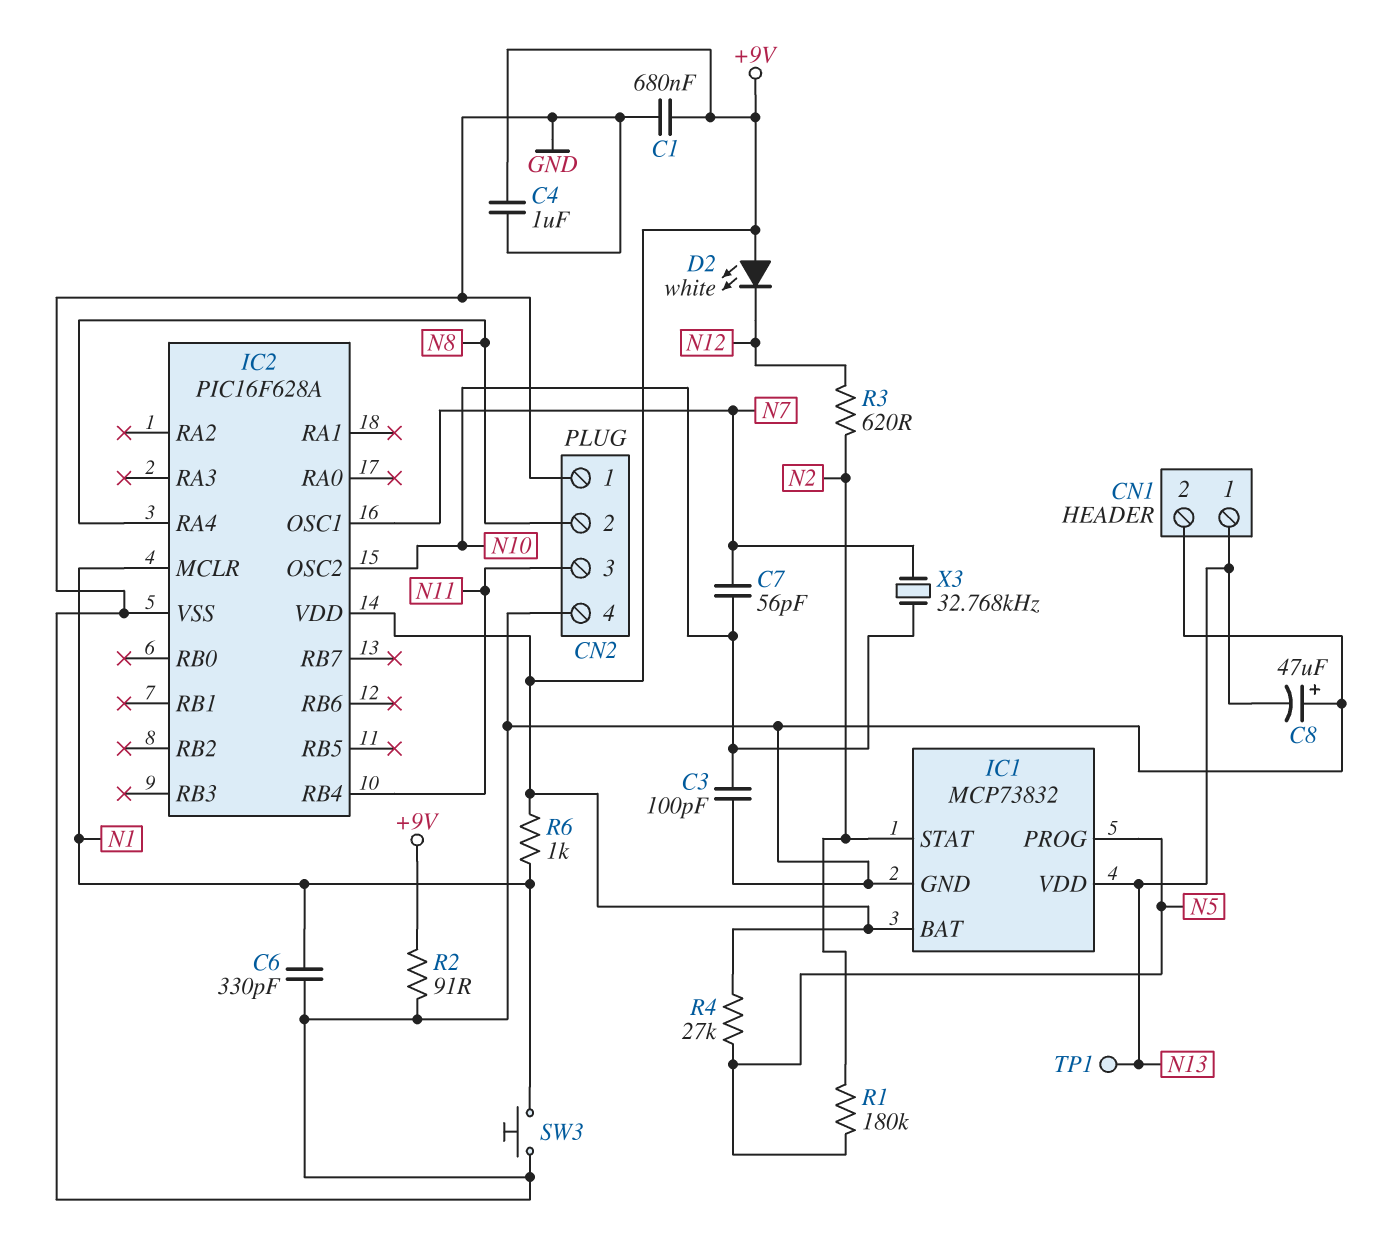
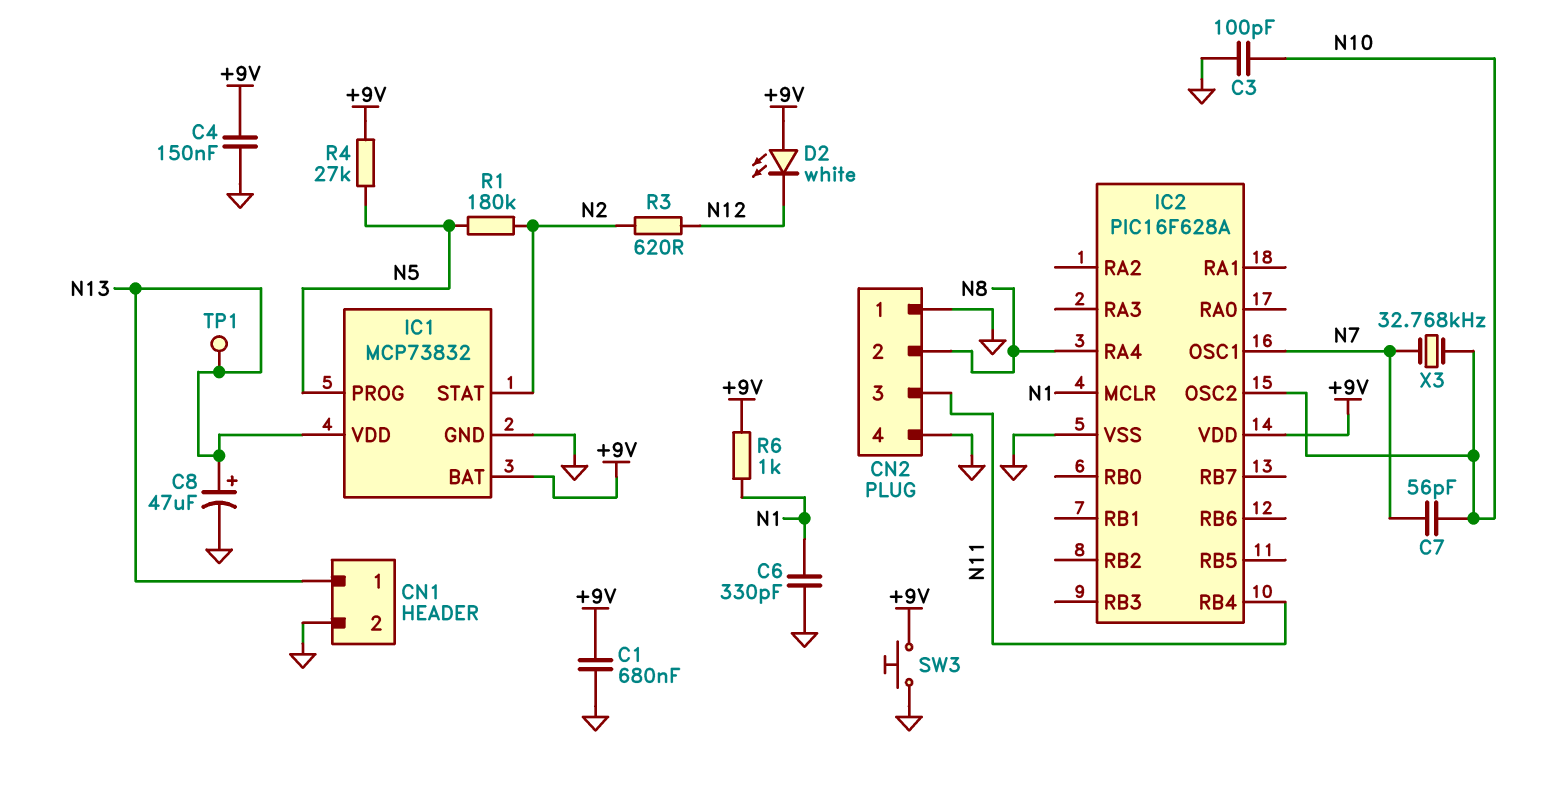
C4: 1uF (+9V, GND) -> 150nF (+9V, GND)
C8: 47uF (plus GND, minus N13) -> 47uF (plus N13, minus GND)
R2: 91 (+9V, GND) -> none
SW3: button (GND, N1) -> button (+9V, GND)

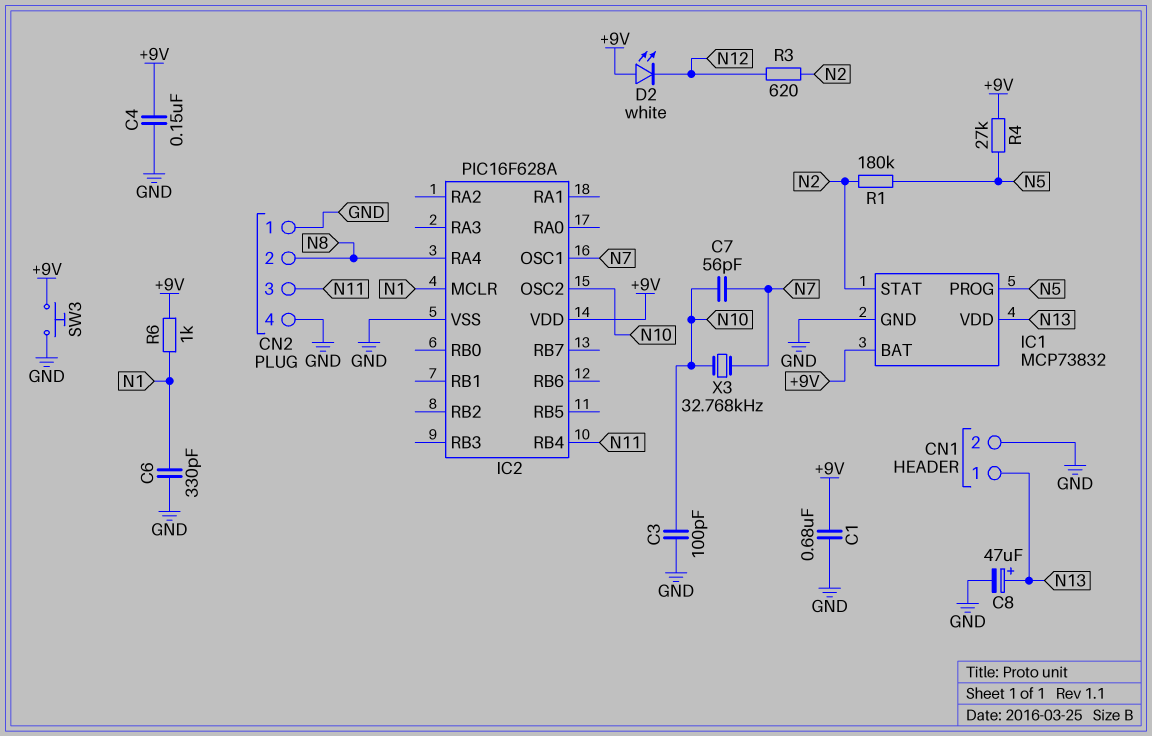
TP1: test point (N13) -> none

